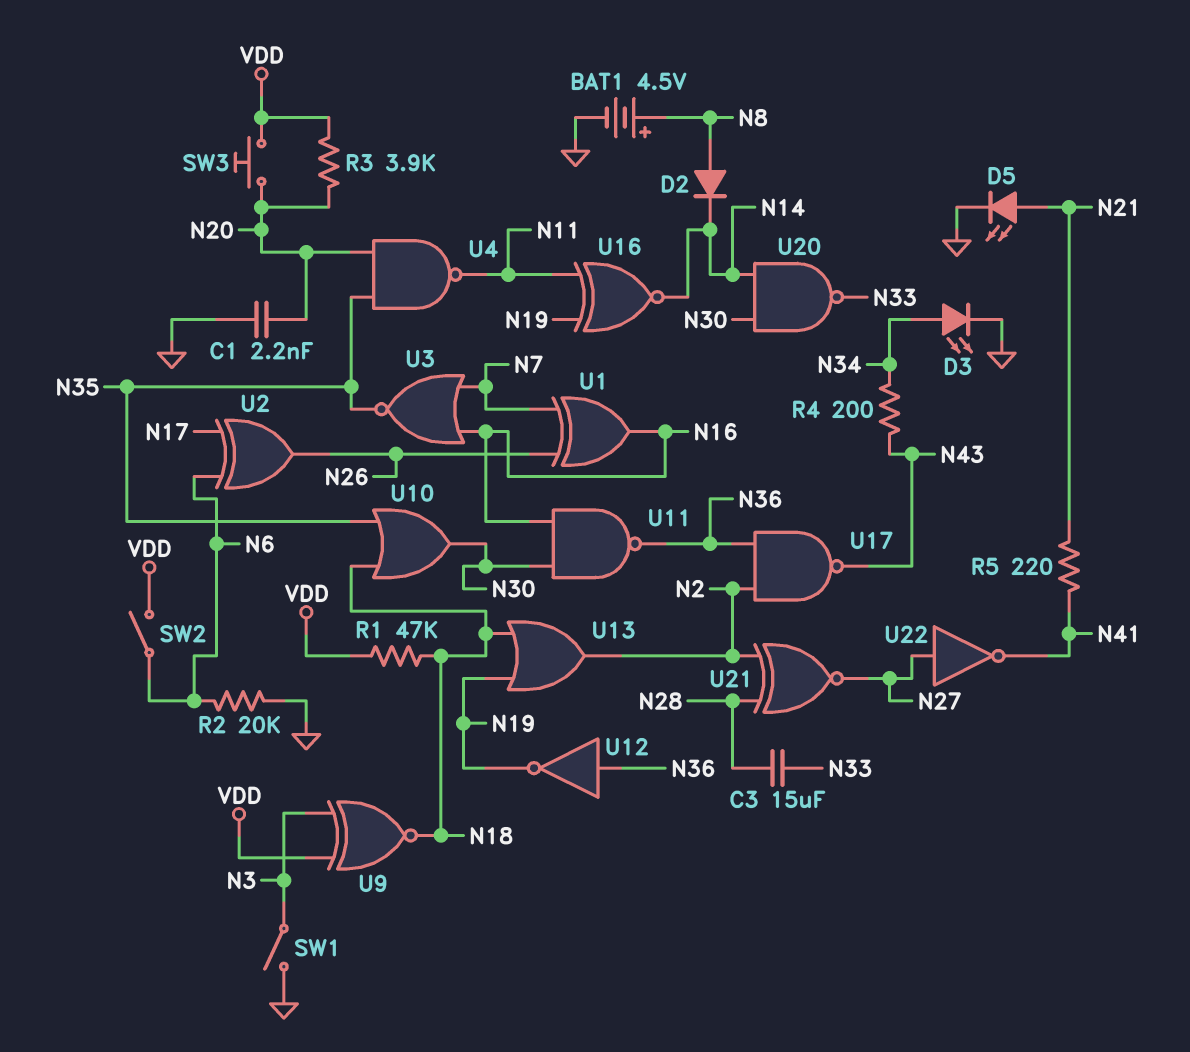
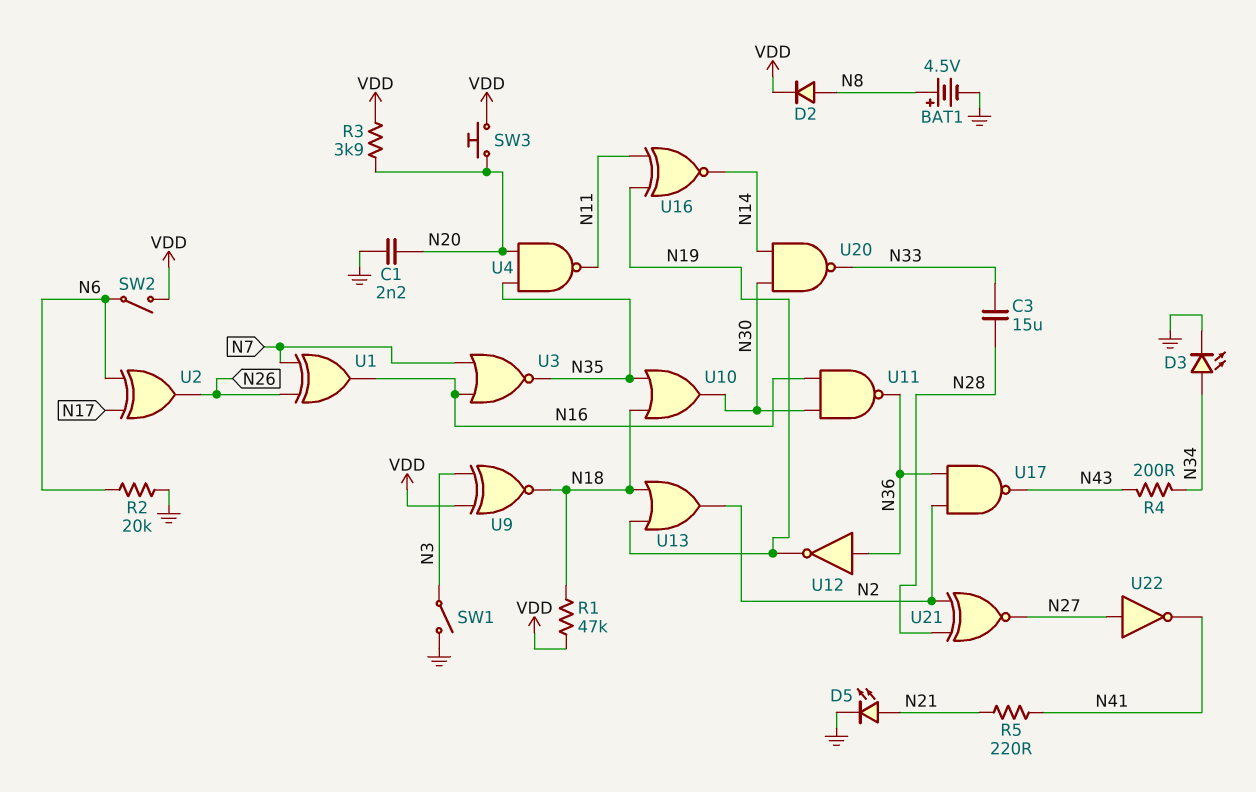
D2: diode (A N8, K N14) -> diode (A N8, K VDD)

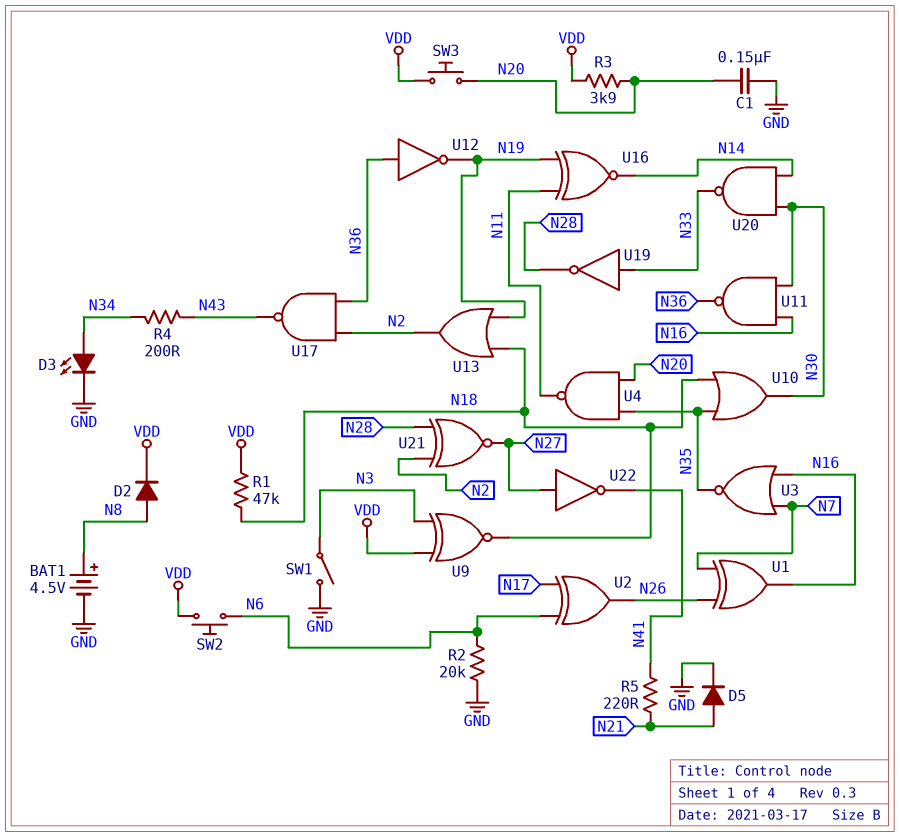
C1: 2.2nF (GND, N20) -> 150nF (GND, N20)
C3: 15uF (N28, N33) -> none
D5: LED (A N21, K GND) -> diode (A N21, K GND)
SW2: switch (N6, VDD) -> button (N6, VDD)
U19: none -> NOT (in N33, out N28)

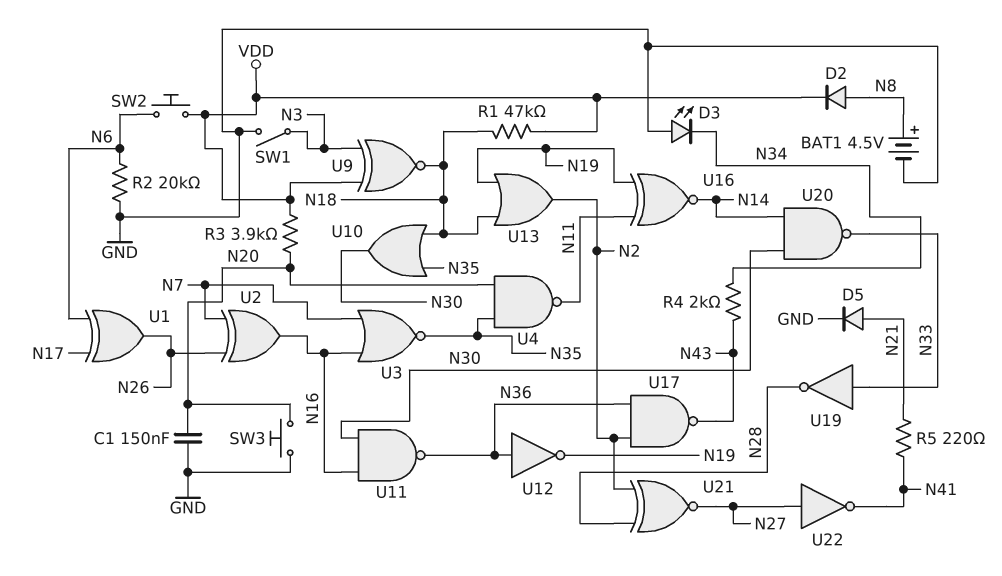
D3: LED (A N34, K GND) -> LED (A GND, K N34)
R4: 200 (N34, N43) -> 2k (N34, N43)
SW3: button (N20, VDD) -> button (GND, N20)
U1: XOR (in N7, in N26, out N16) -> XOR (in N6, in N17, out N26)
U2: XOR (in N6, in N17, out N26) -> XOR (in N7, in N26, out N16)

